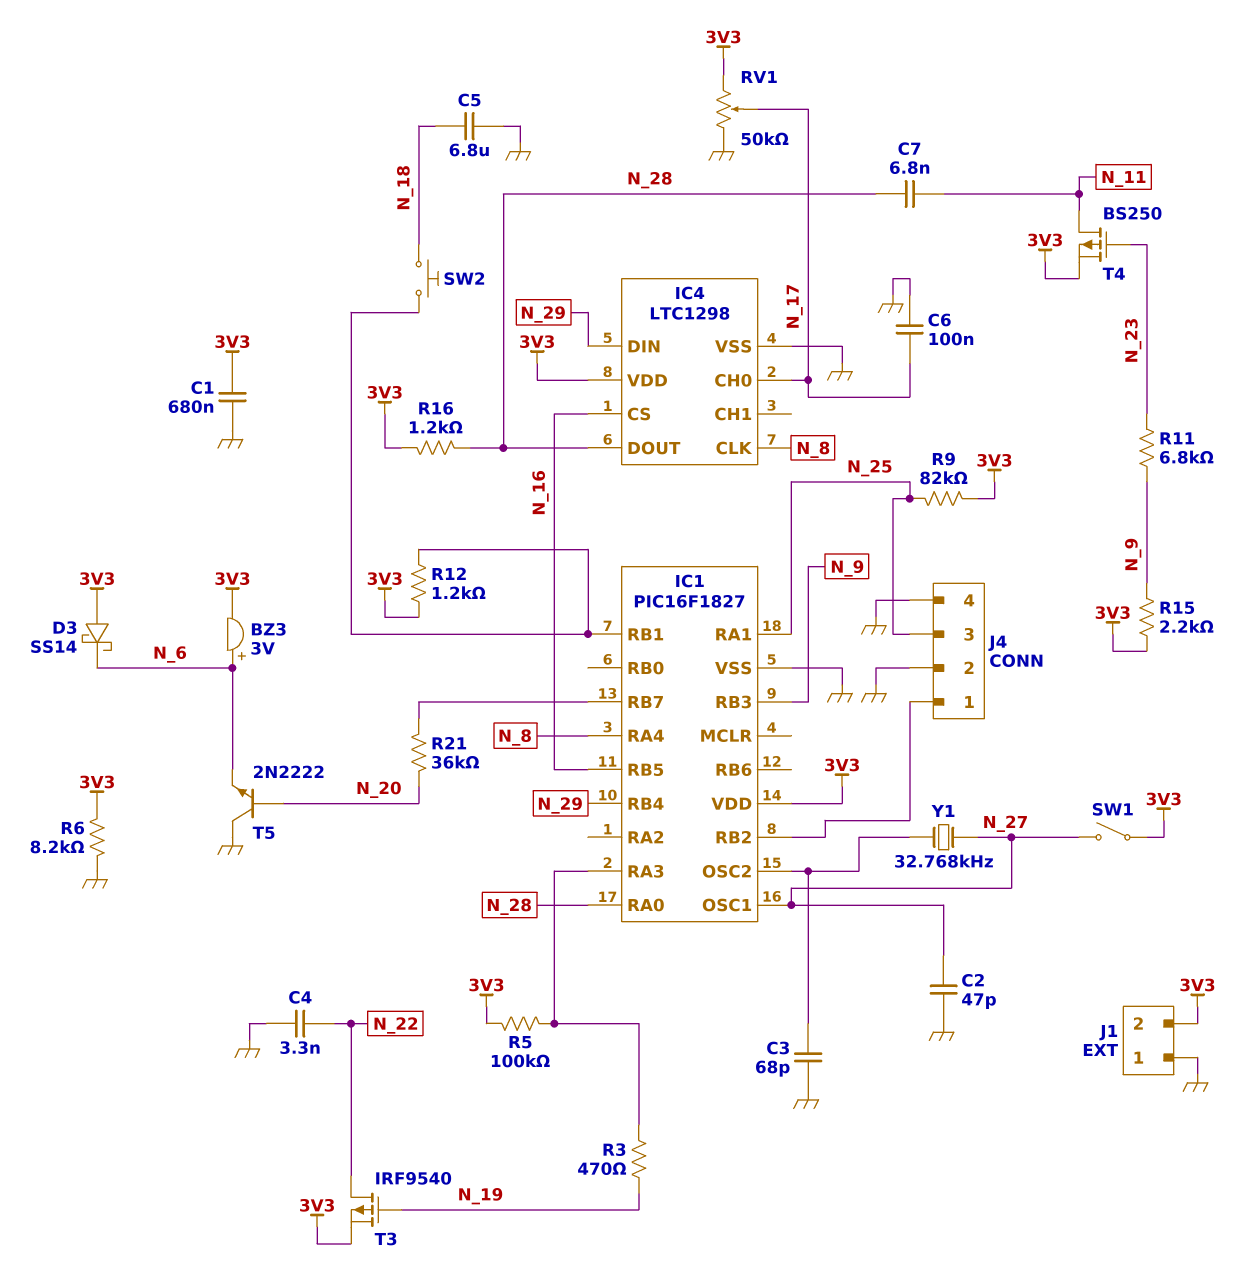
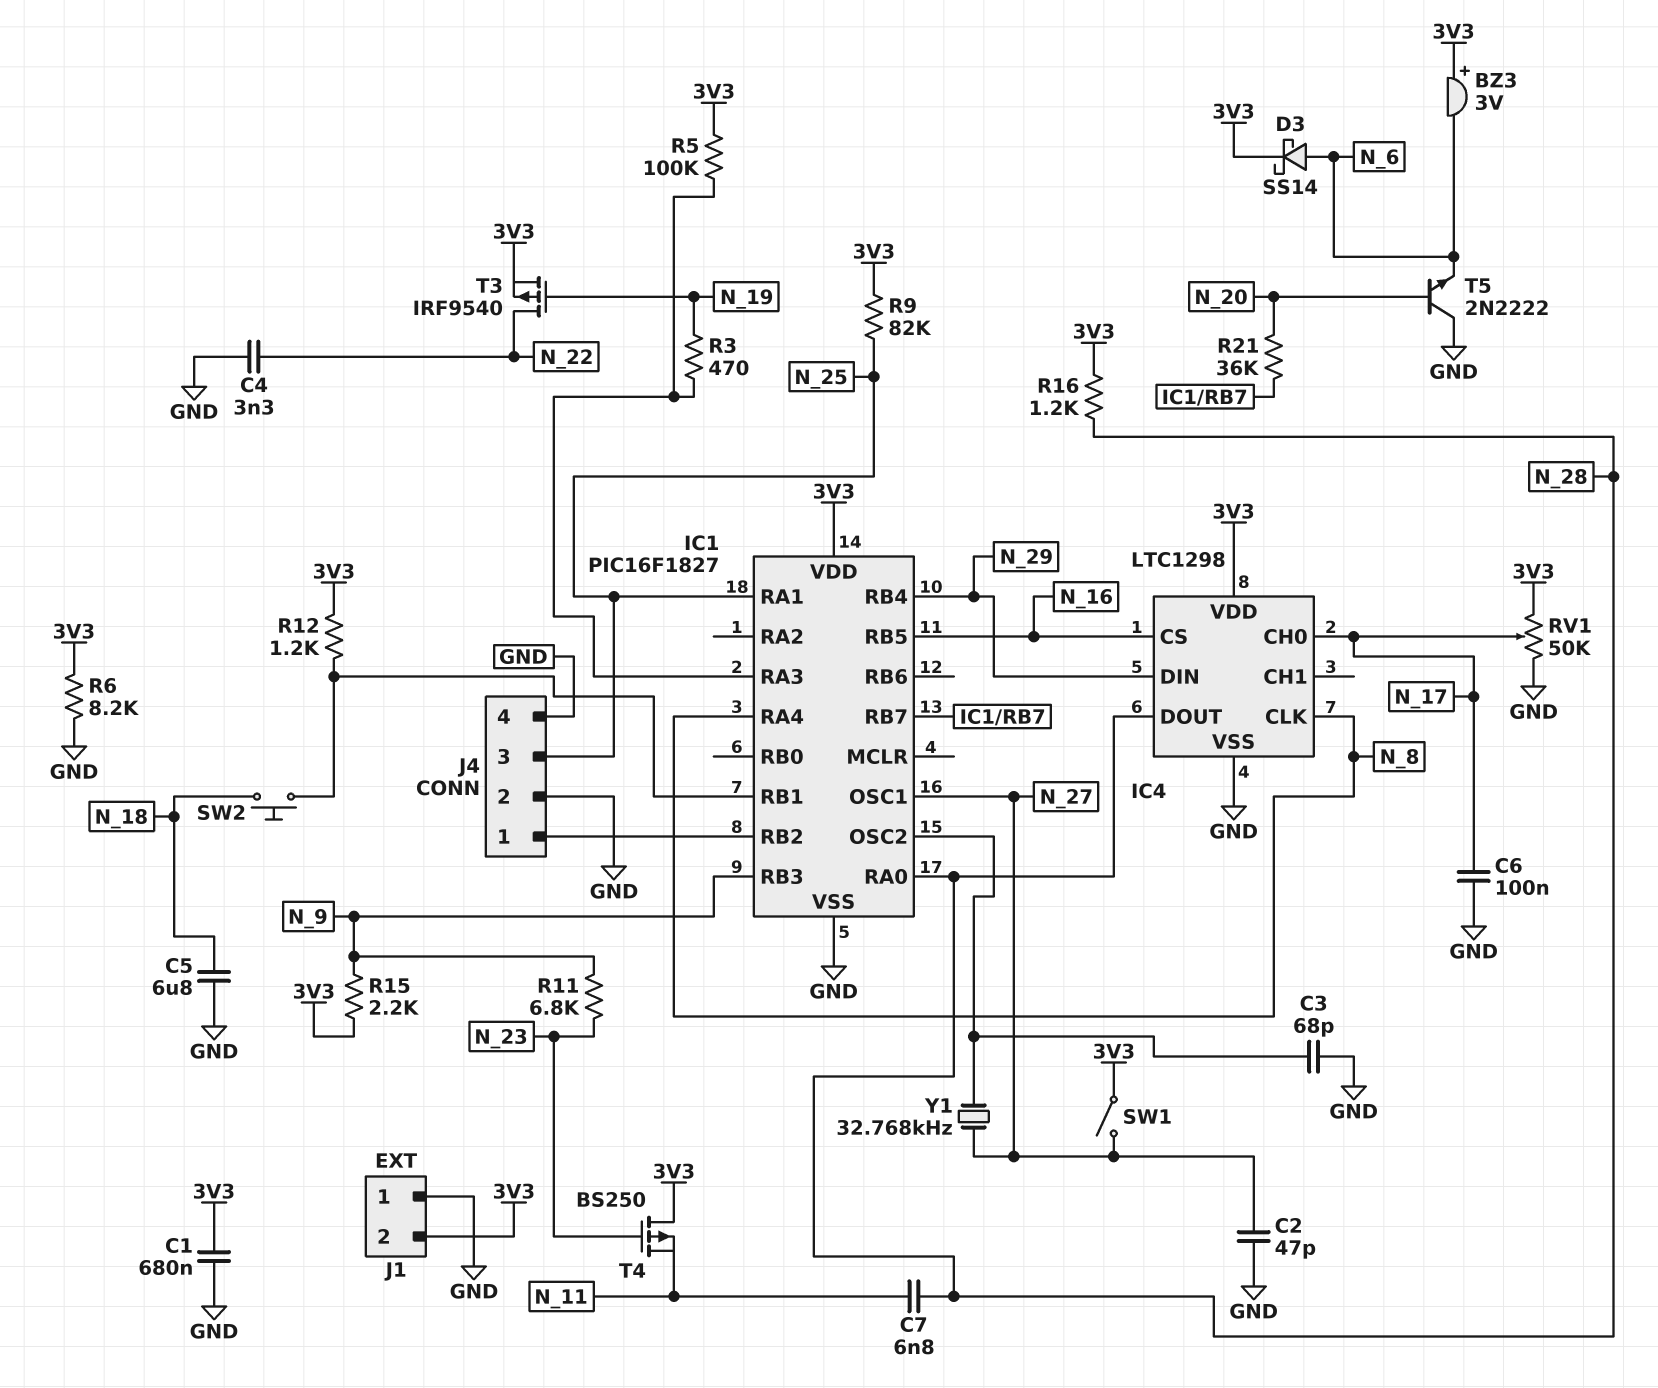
BZ3: buzzer 3V (plus N_6, minus 3V3) -> buzzer 3V (plus 3V3, minus N_6)
D3: schottky SS14 (A 3V3, K N_6) -> schottky SS14 (A N_6, K 3V3)
T4: PMOS BS250 (G N_23, D N_11, S 3V3) -> PMOS BS250 (G N_23, D 3V3, S N_11)

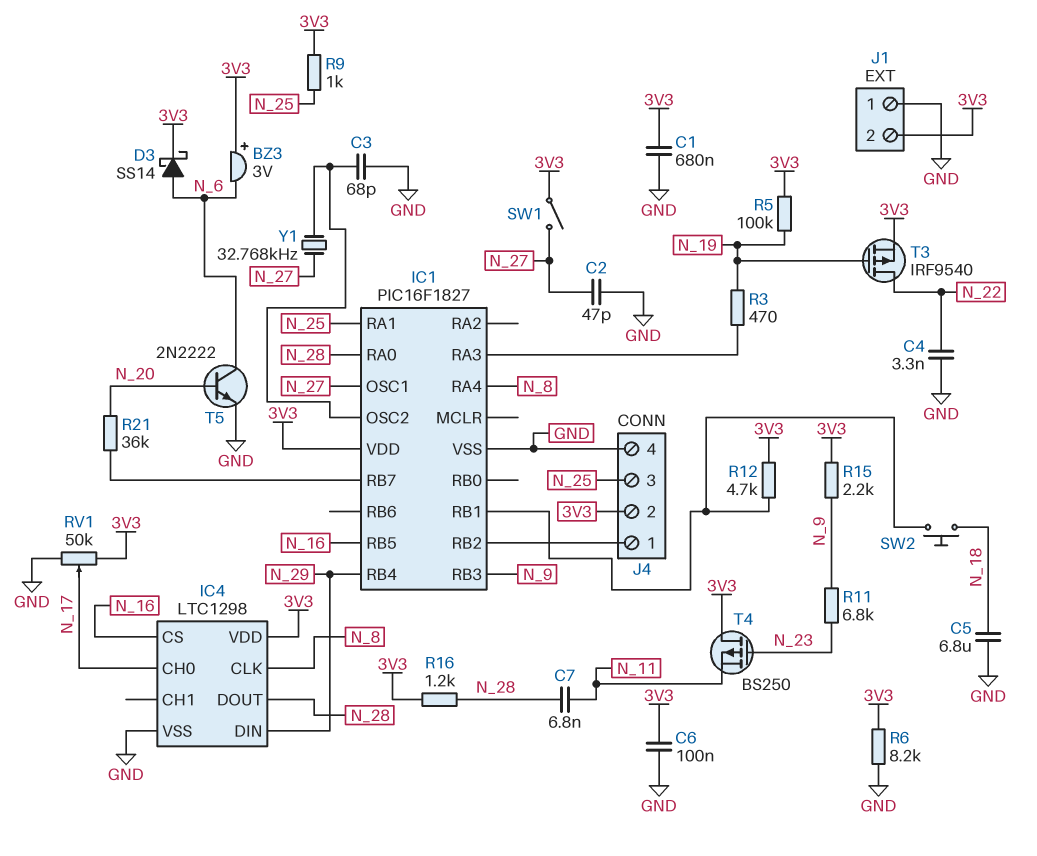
C6: 100nF (GND, N_17) -> 100nF (3V3, GND)
J4 pin 2: GND -> 3V3
R5: 100k (3V3, IC1/RA3) -> 100k (3V3, N_19)
R9: 82k (3V3, N_25) -> 1k (3V3, N_25)
R12: 1.2k (3V3, IC1/RB1) -> 4.7k (3V3, IC1/RB1)
T5: NPN 2N2222 (B N_20, C GND, E N_6) -> NPN 2N2222 (B N_20, C N_6, E GND)

